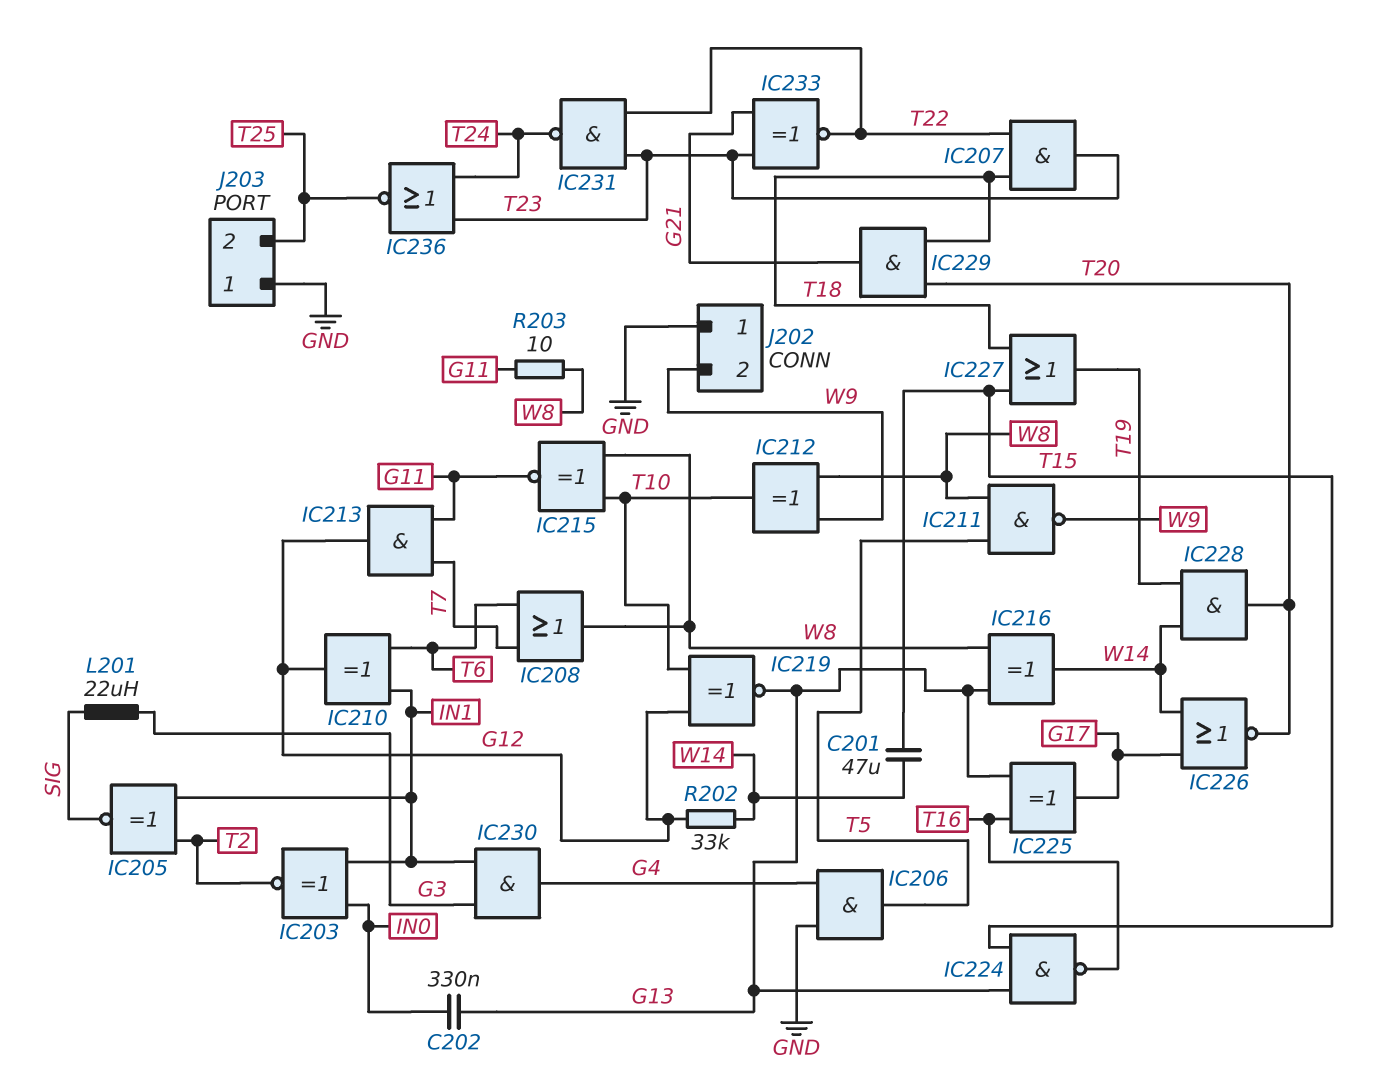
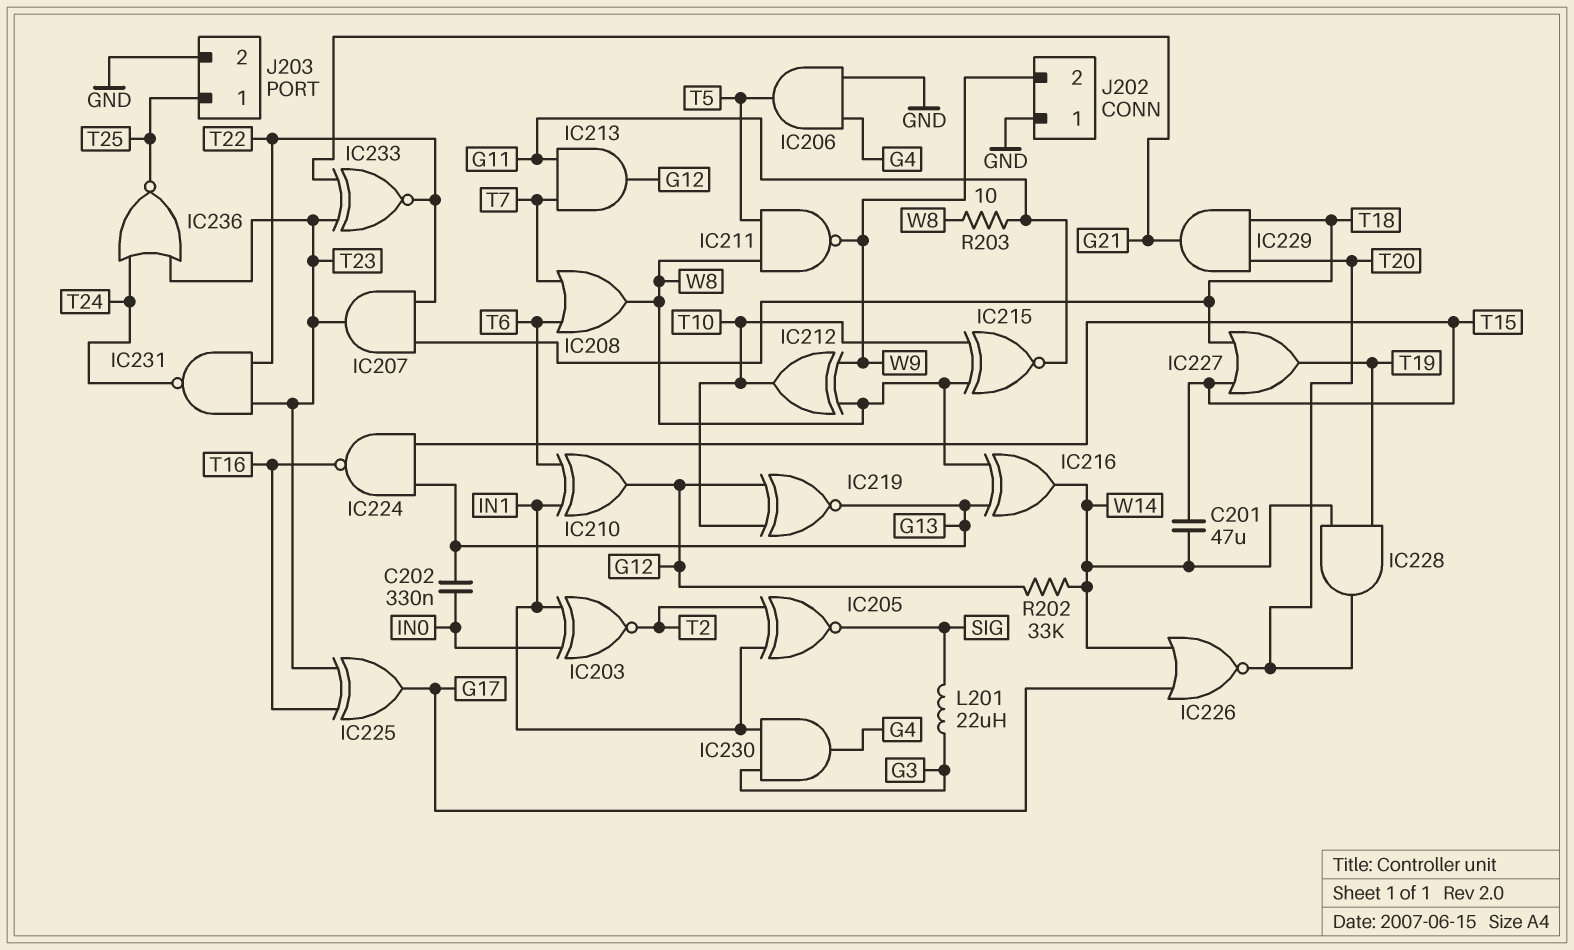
IC225: XOR (in G13, in T16, out G17) -> XOR (in T16, in T23, out G17)
J203 pin 1: GND -> T25
J203 pin 2: T25 -> GND

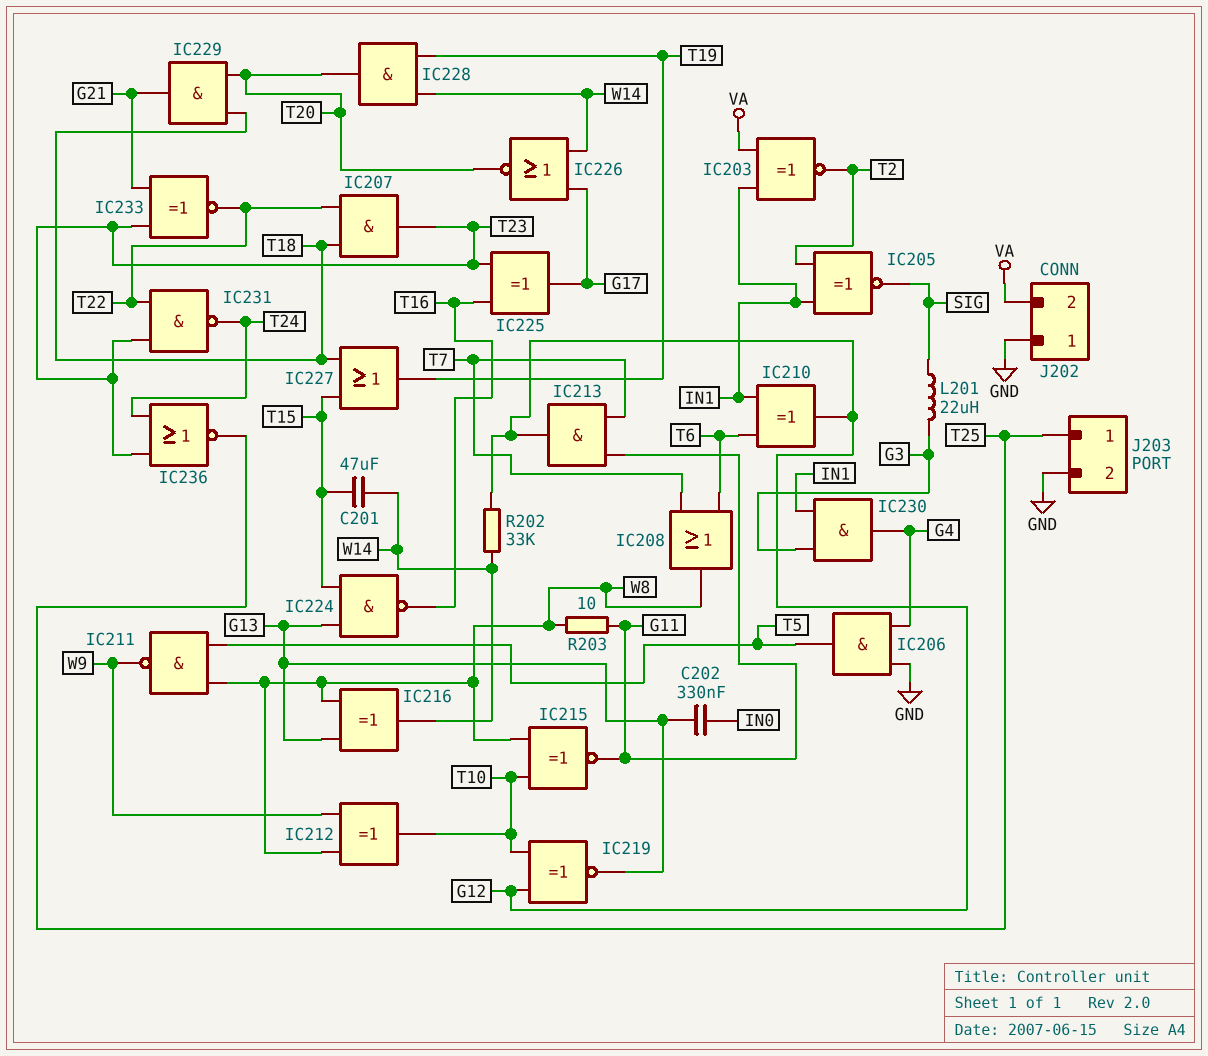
IC203: XNOR (in IN0, in IN1, out T2) -> XNOR (in IN1, in VA, out T2)
J202 pin 2: W9 -> VA

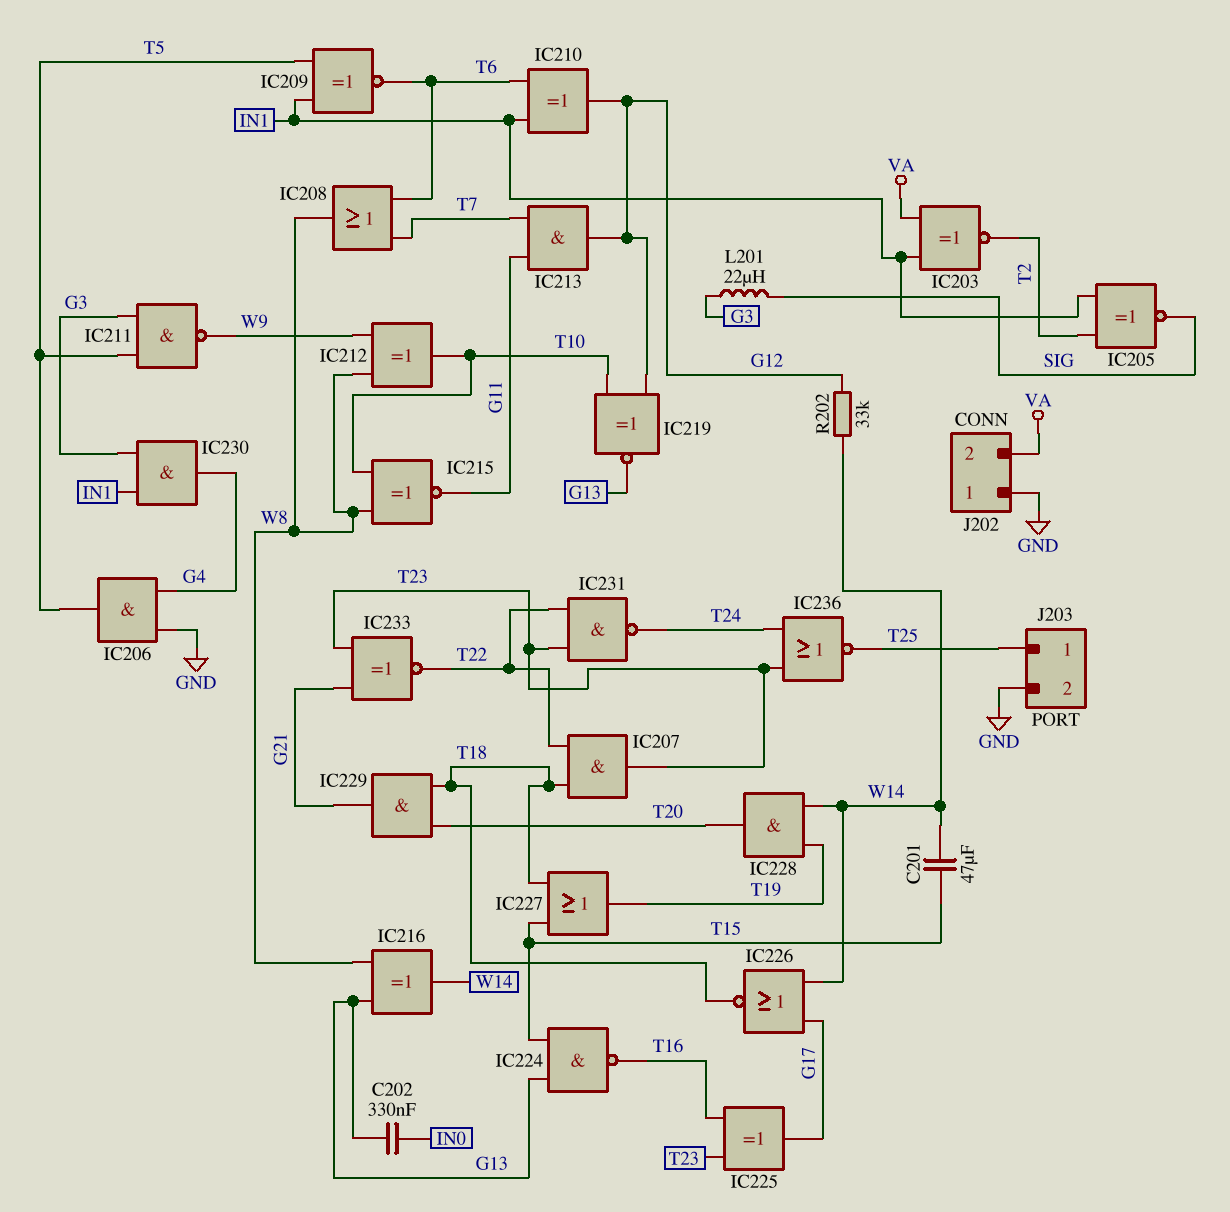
IC209: none -> XNOR (in IN1, in T5, out T6)
IC211: NAND (in T5, in W8, out W9) -> NAND (in G3, in T5, out W9)
IC226: NOR (in G17, in W14, out T20) -> NOR (in G17, in W14, out T18)
R203: 10 (G11, W8) -> none

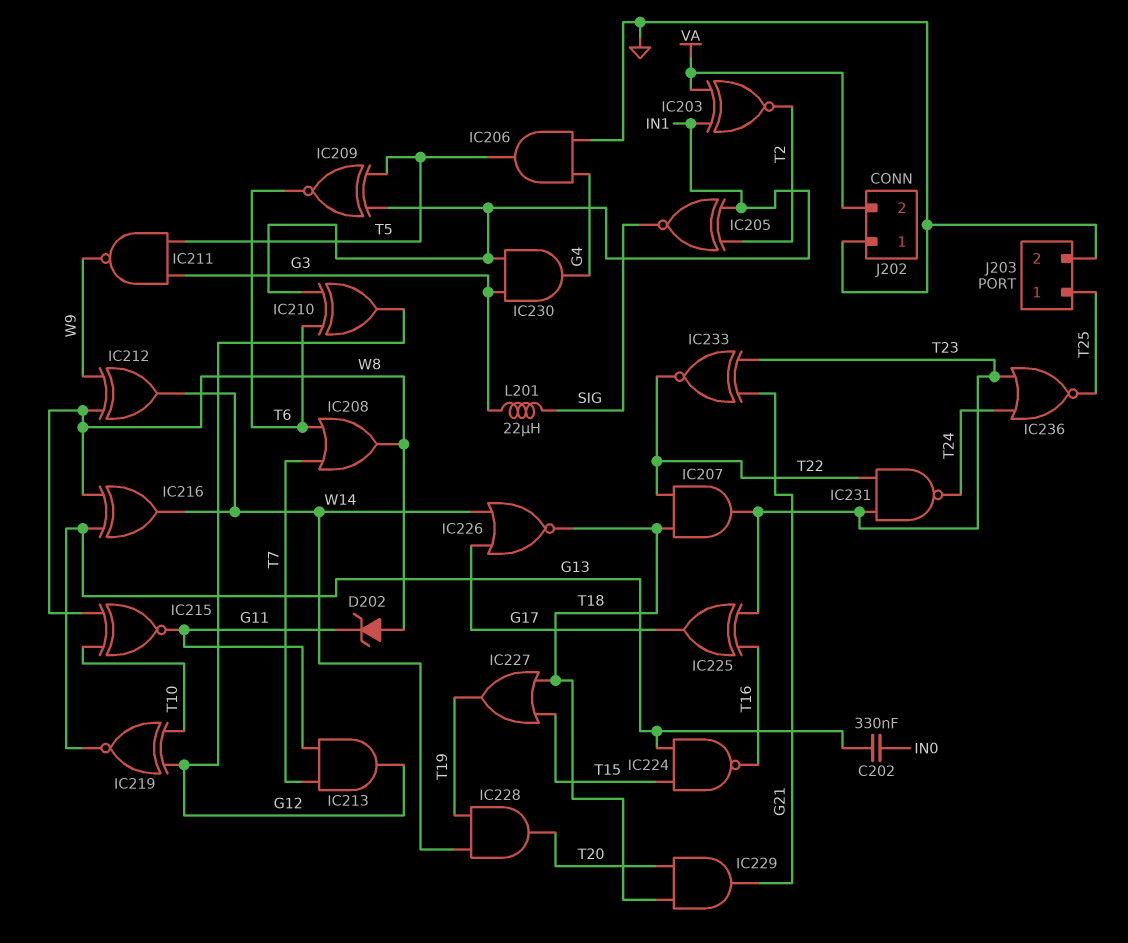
C201: 47uF (T15, W14) -> none
D202: none -> zener (A W8, K G11)
IC212: XOR (in W8, in W9, out T10) -> XOR (in W8, in W9, out W14)
R202: 33k (G12, W14) -> none

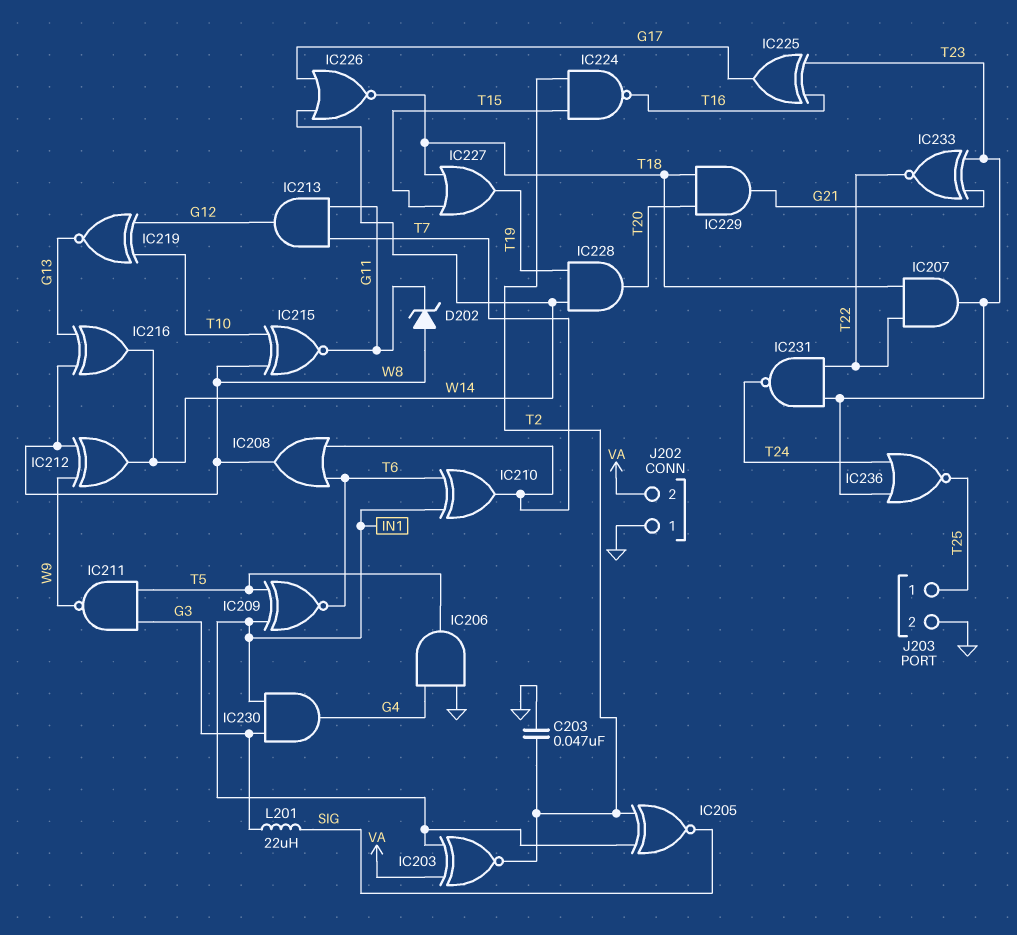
C202: 330nF (G13, IN0) -> none
C203: none -> 47nF (GND, T2)
IC210: XOR (in IN1, in T6, out G12) -> XOR (in IN1, in T6, out T7)
IC224: NAND (in G13, in T15, out T16) -> NAND (in T2, in T15, out T16)

